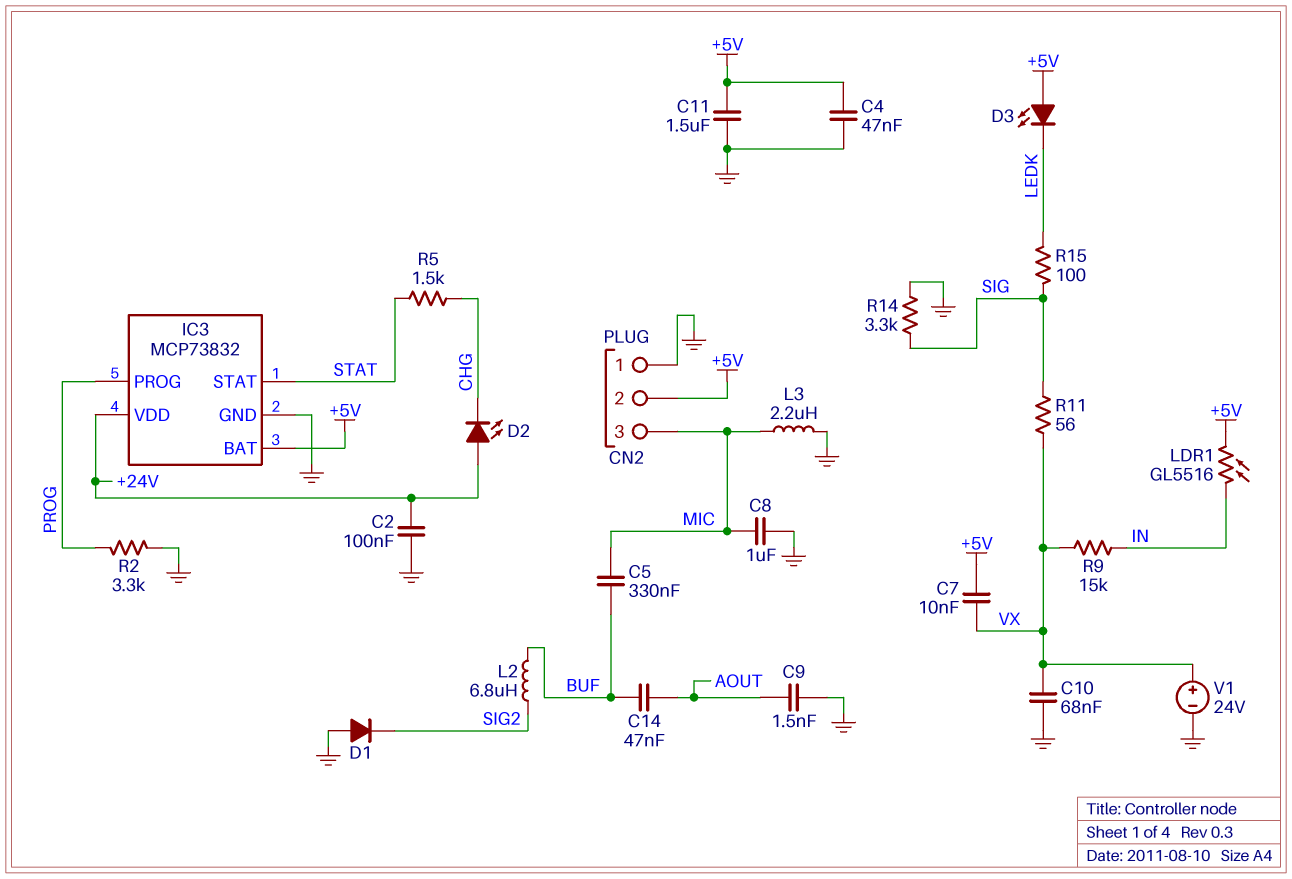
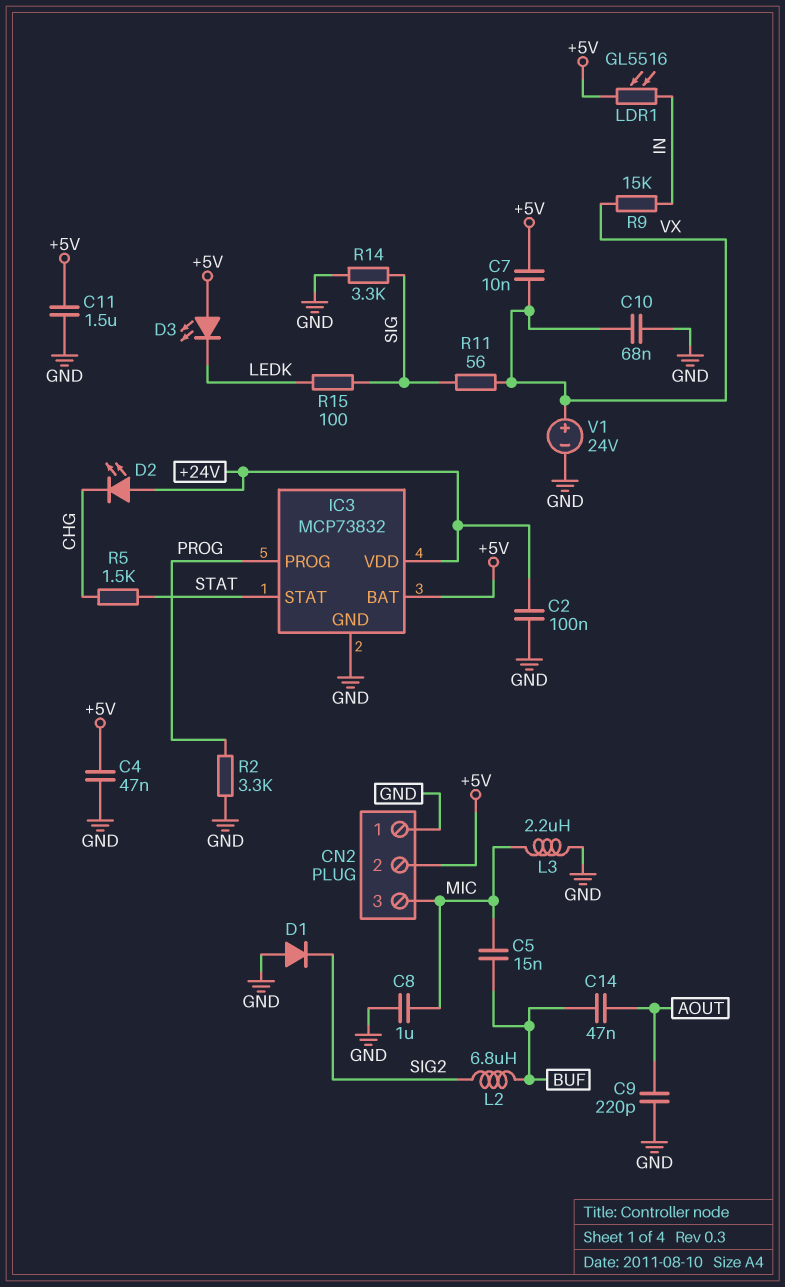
C5: 330nF (BUF, MIC) -> 15nF (BUF, MIC)
C9: 1.5nF (AOUT, GND) -> 220pF (AOUT, GND)

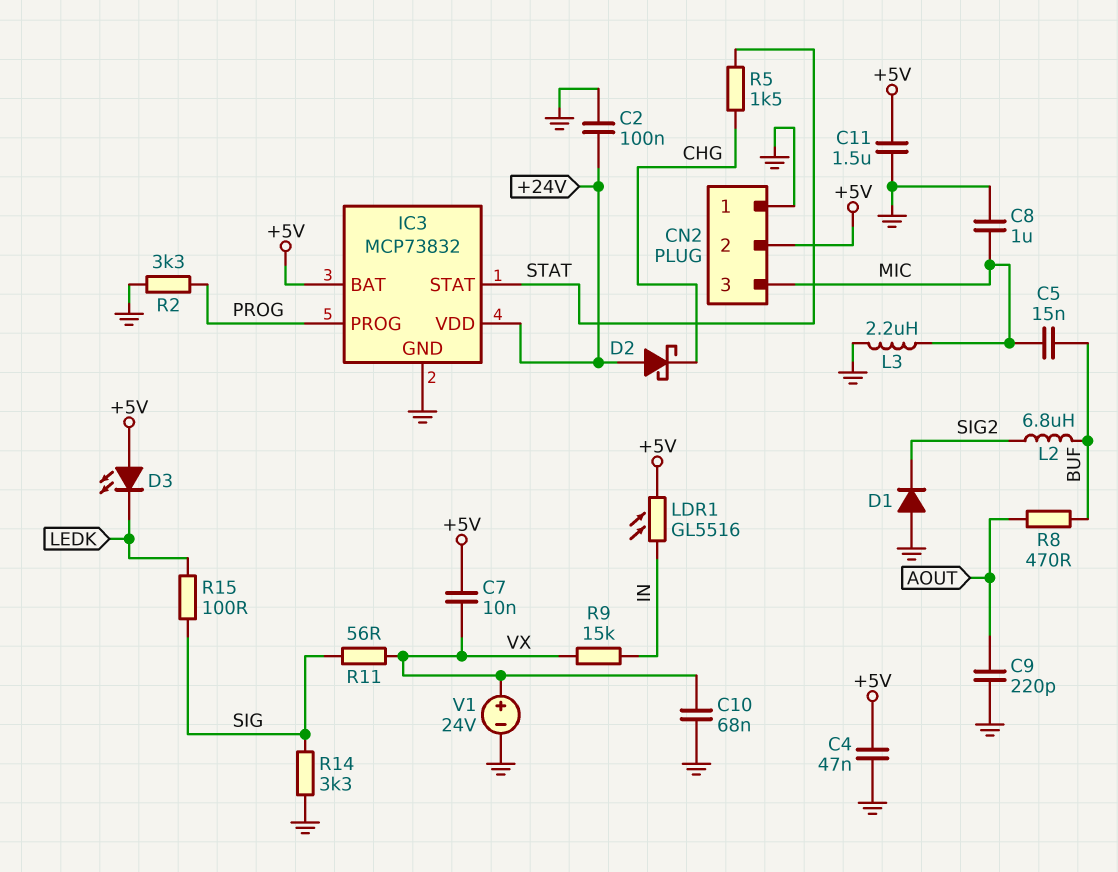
C14: 47nF (AOUT, BUF) -> none
D2: LED (A +24V, K CHG) -> schottky (A +24V, K CHG)
R8: none -> 470 (AOUT, BUF)

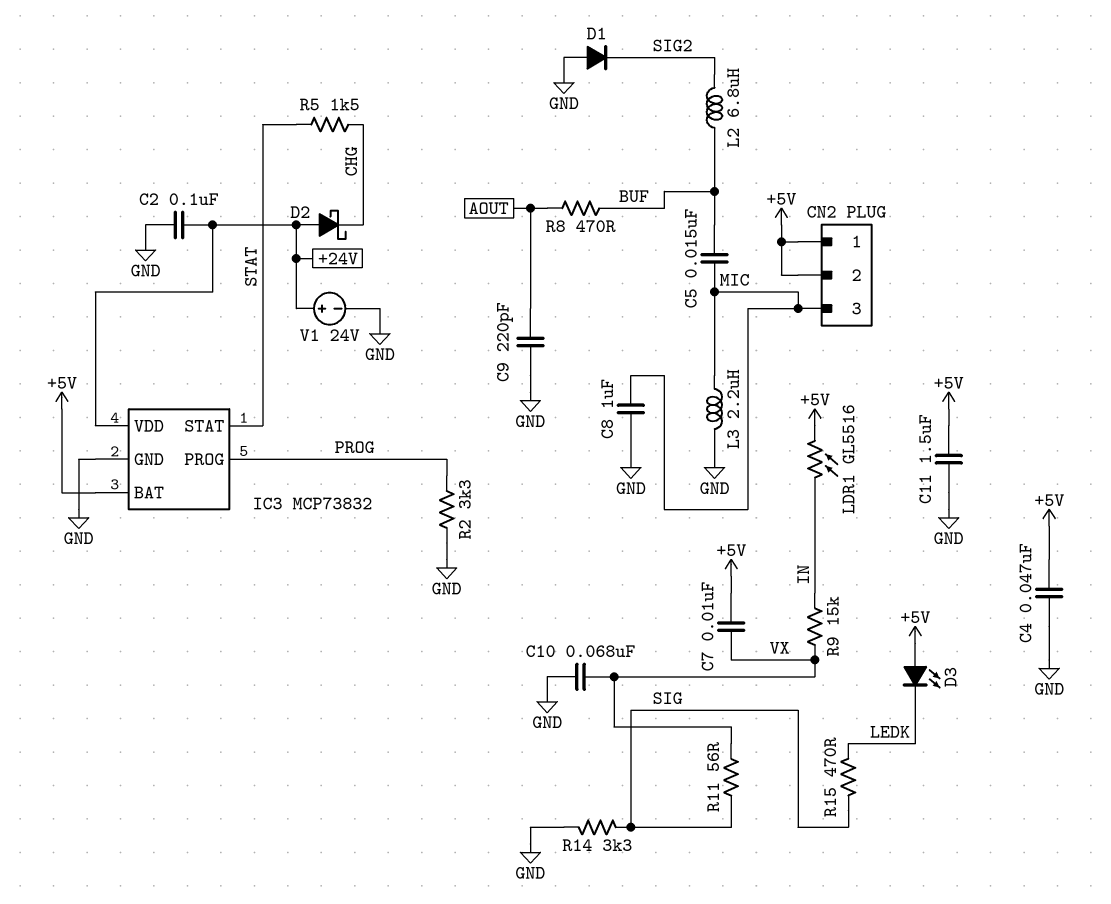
CN2 pin 1: GND -> +5V
R15: 100 (LEDK, SIG) -> 470 (LEDK, SIG)
V1: 24V (plus VX, minus GND) -> 24V (plus +24V, minus GND)

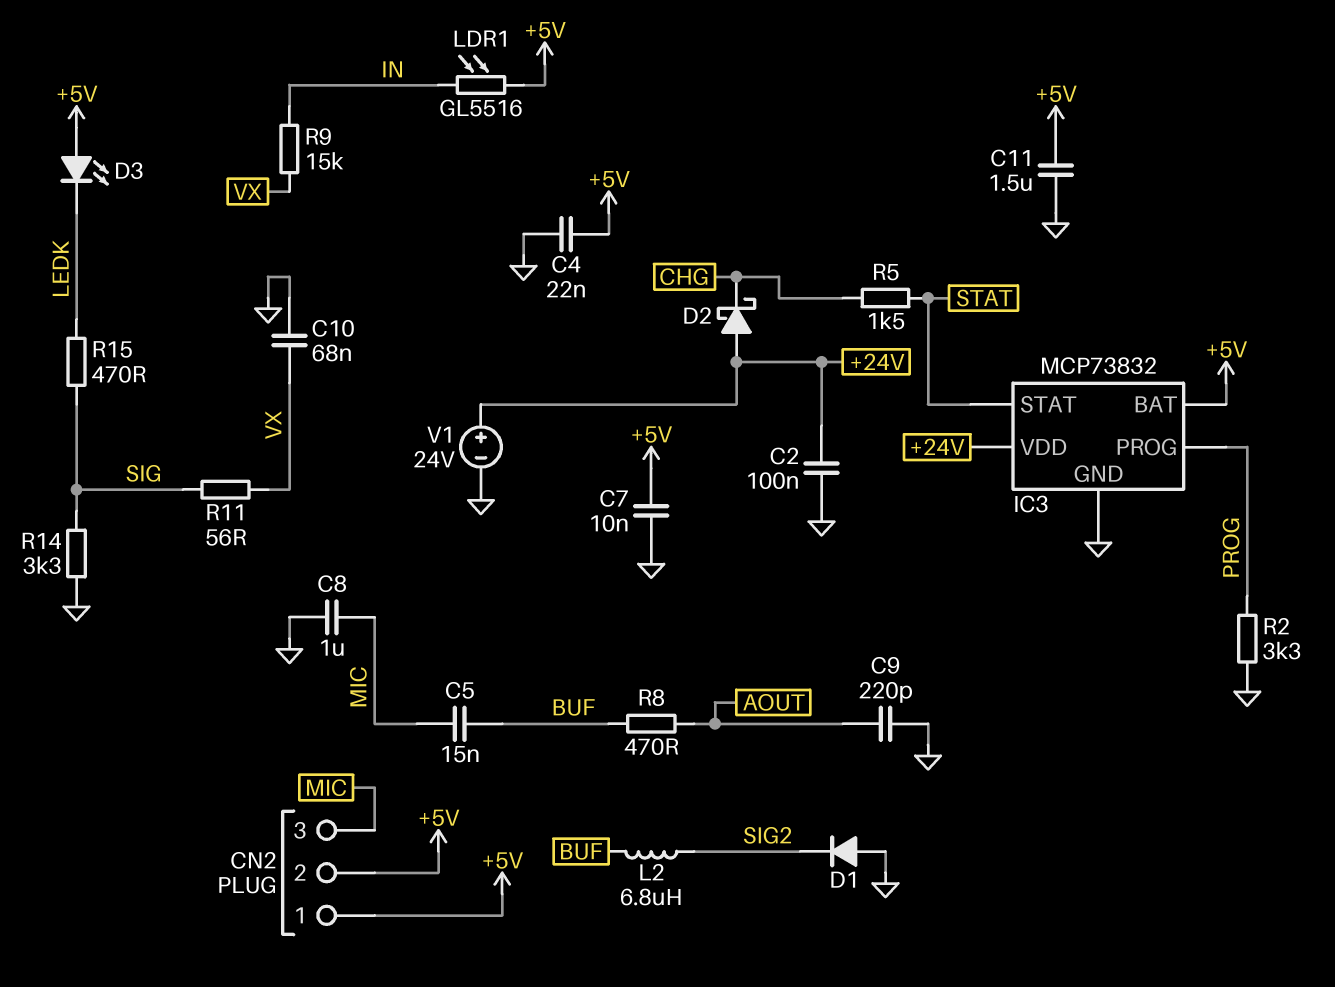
C4: 47nF (+5V, GND) -> 22nF (+5V, GND)
C7: 10nF (+5V, VX) -> 10nF (+5V, GND)
L3: 2.2uH (GND, MIC) -> none

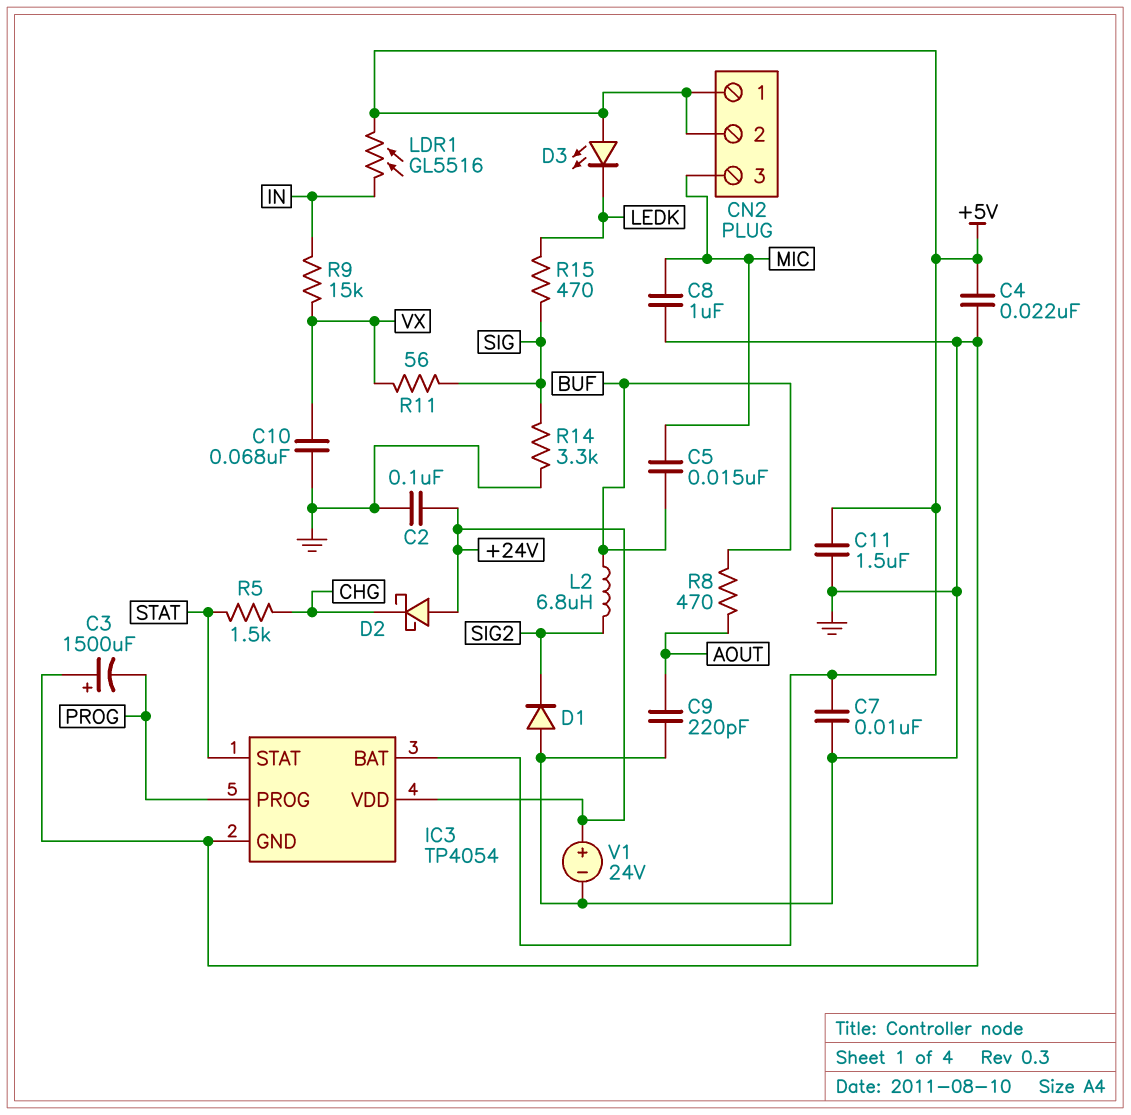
C3: none -> 1500uF (plus GND, minus PROG)
IC3: MCP73832 -> TP4054
R2: 3.3k (GND, PROG) -> none

